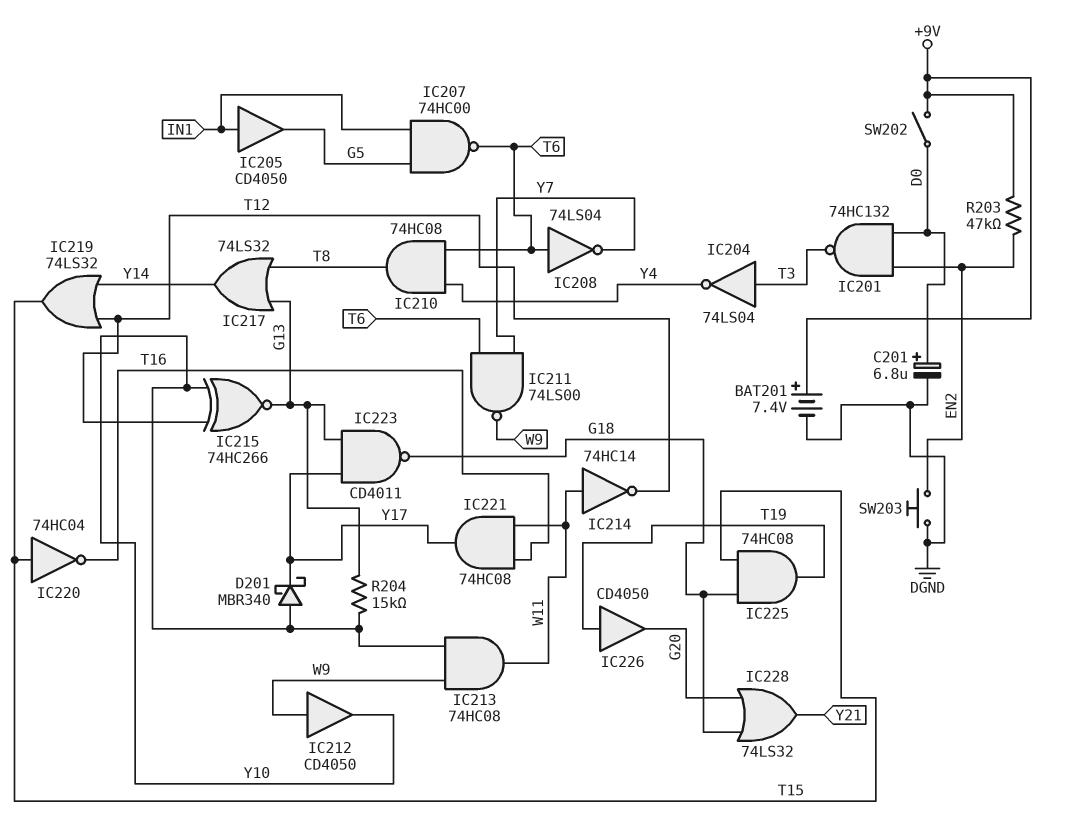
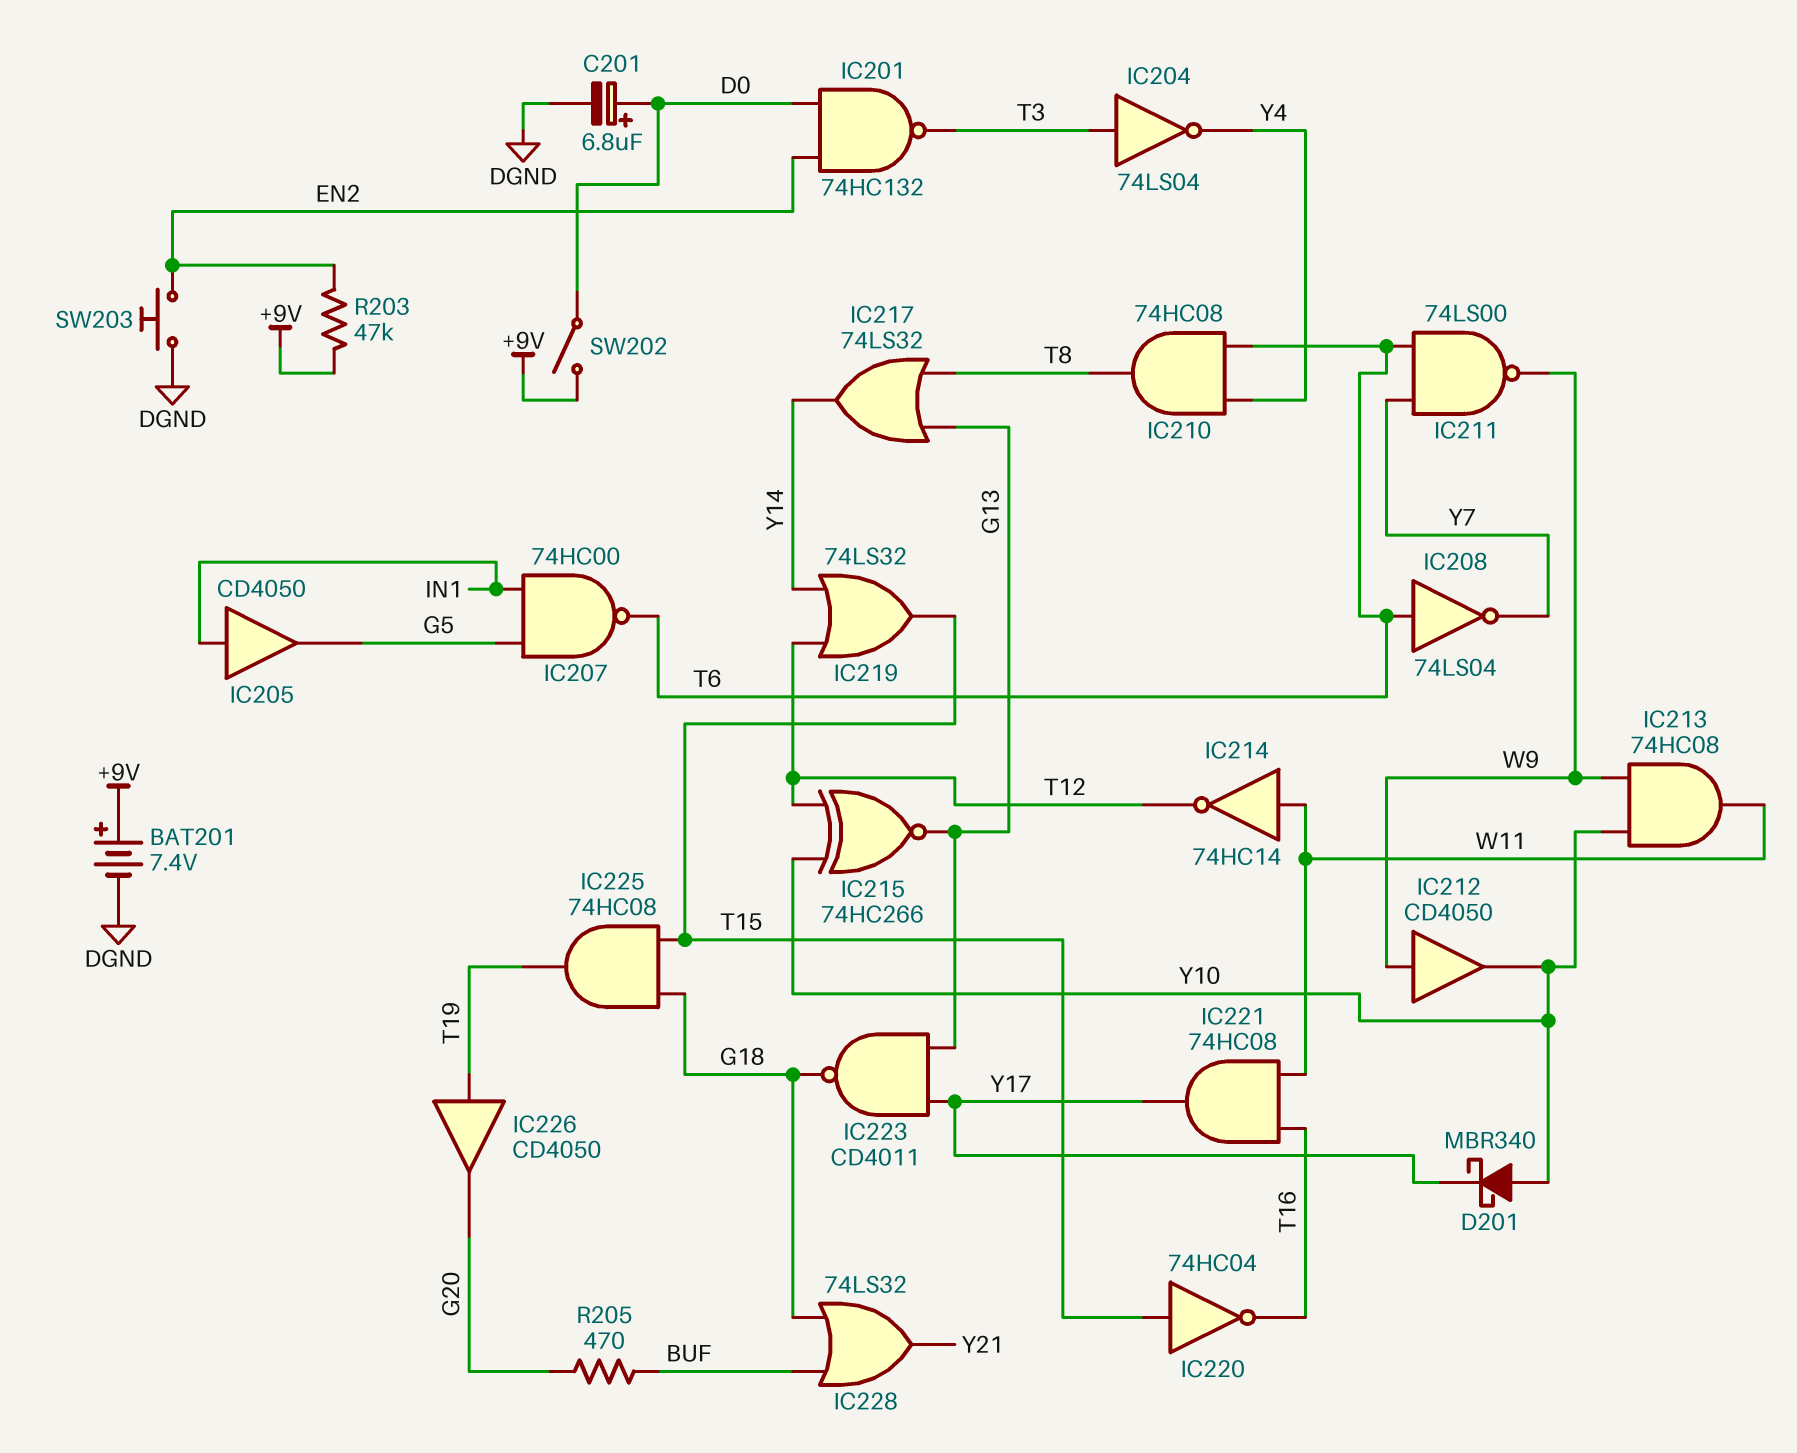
IC228: OR 74LS32 (in G18, in G20, out Y21) -> OR 74LS32 (in BUF, in G18, out Y21)
R204: 15k (G13, Y10) -> none
R205: none -> 470 (BUF, G20)

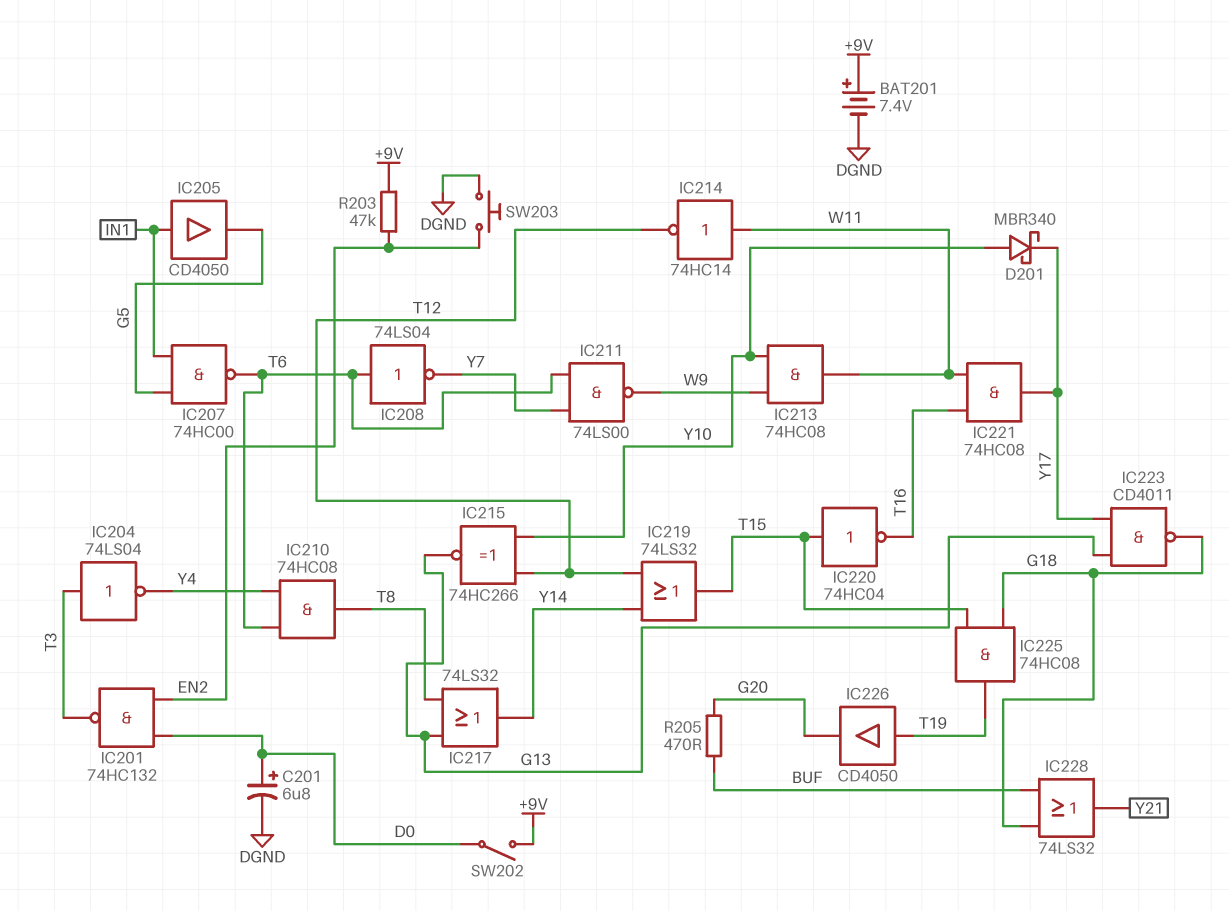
IC212: buffer CD4050 (in W9, out Y10) -> none

